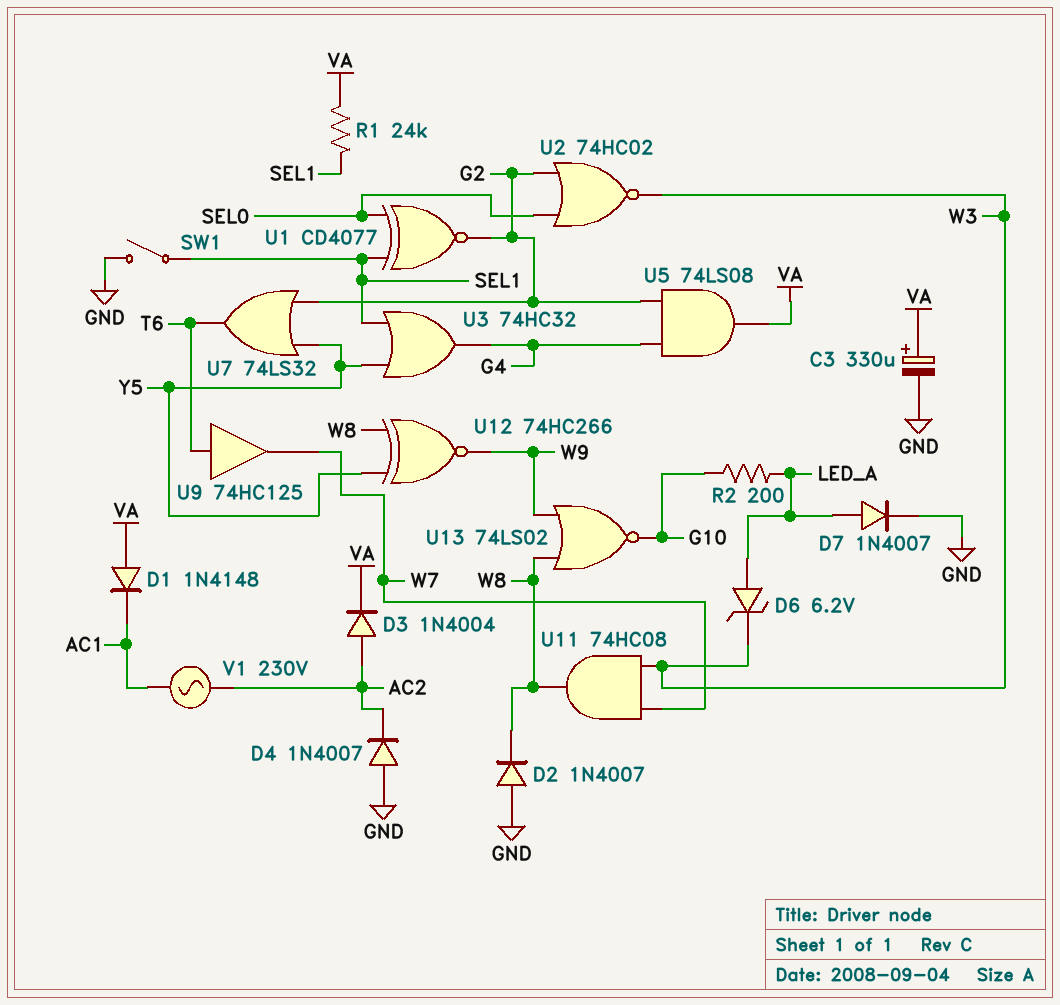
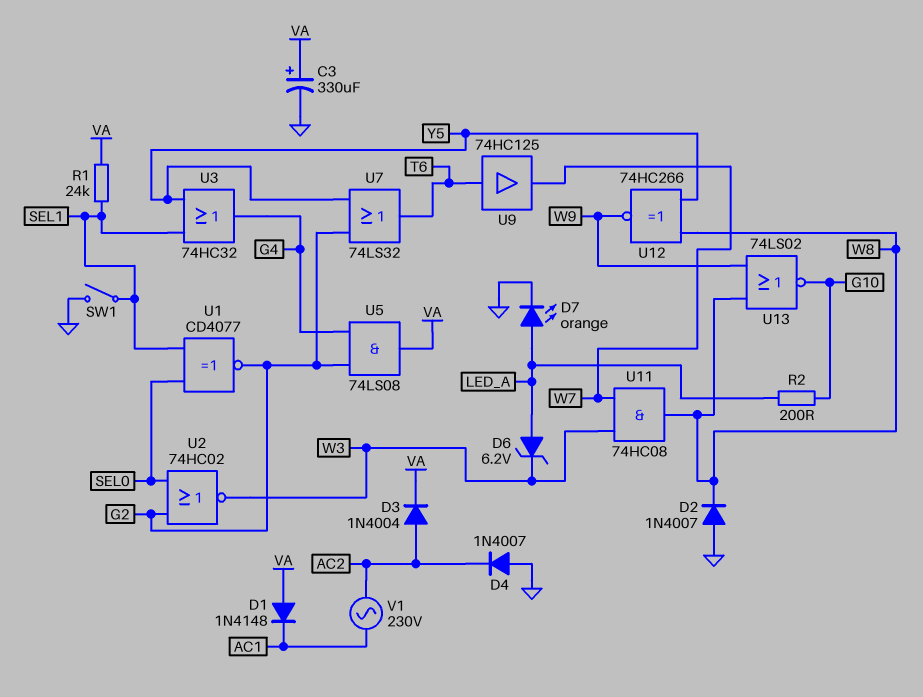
D7: diode 1N4007 (A LED_A, K GND) -> LED orange (A LED_A, K GND)

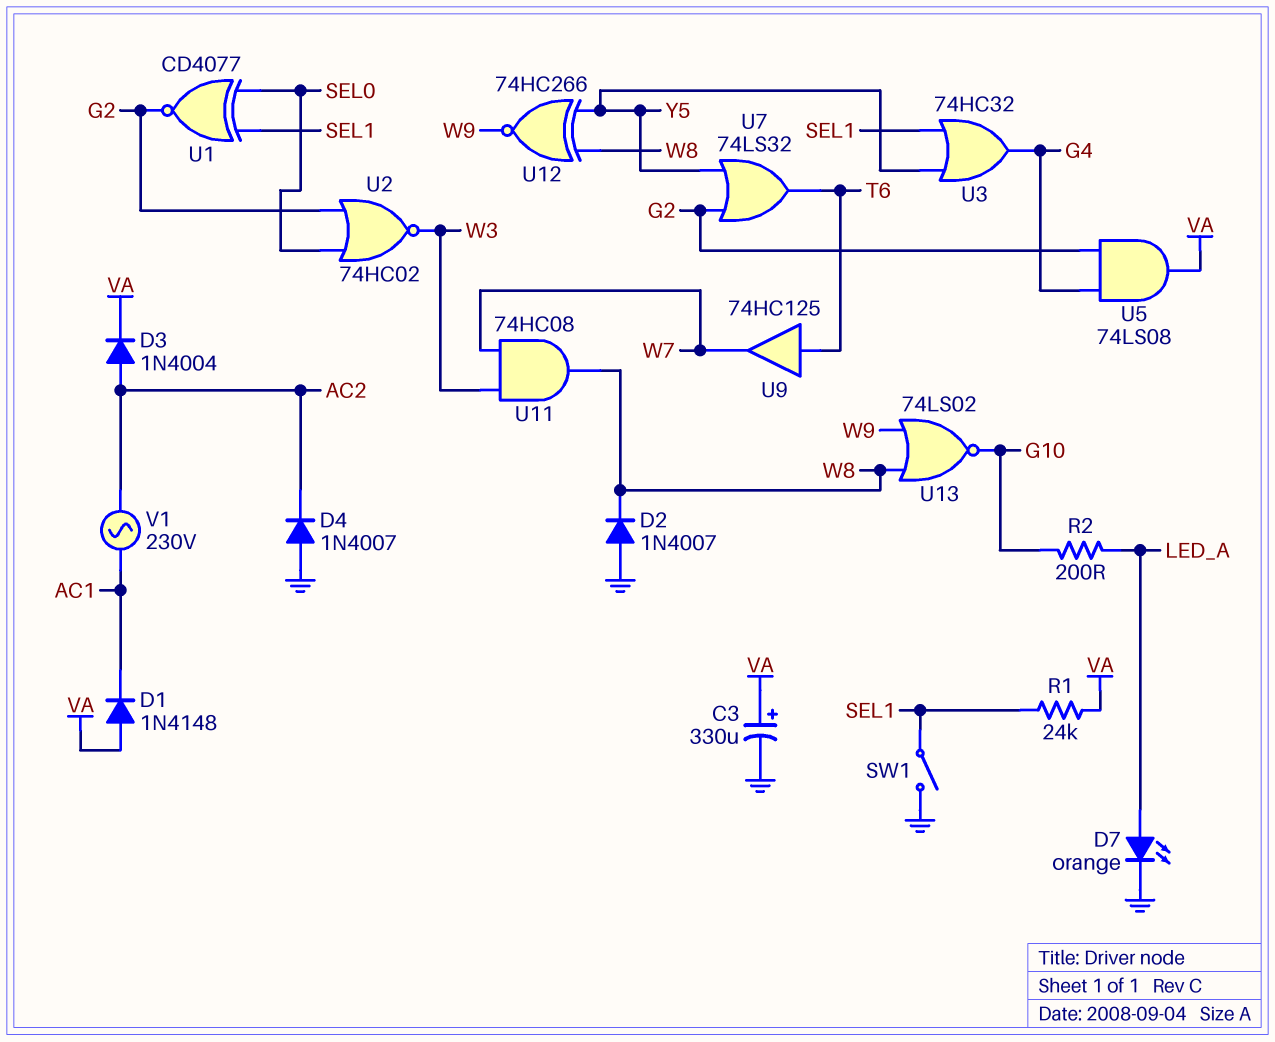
D6: zener 6.2V (A LED_A, K W3) -> none

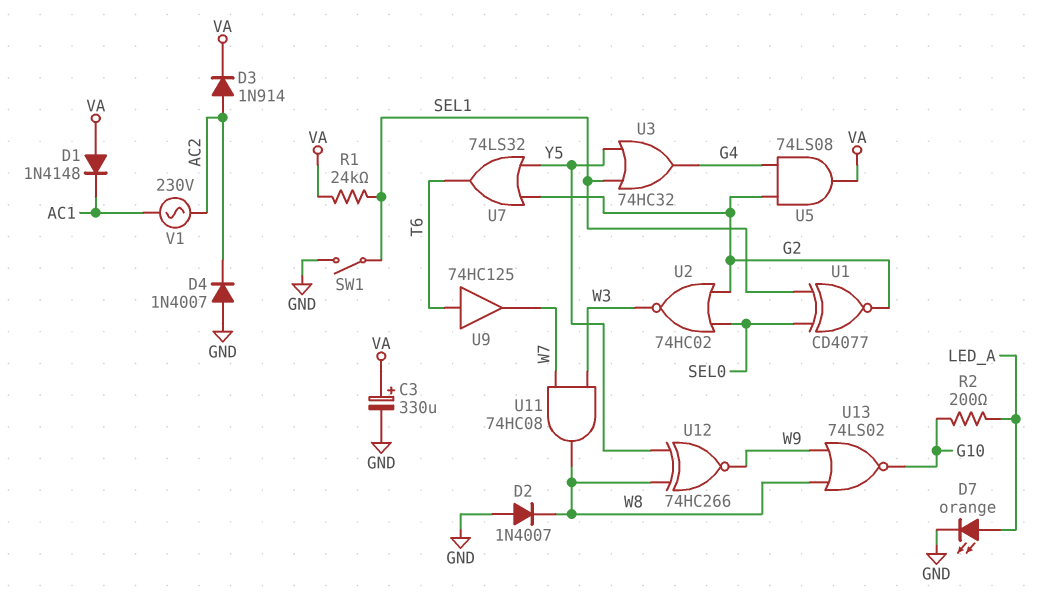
D3: diode 1N4004 (A AC2, K VA) -> diode 1N914 (A AC2, K VA)

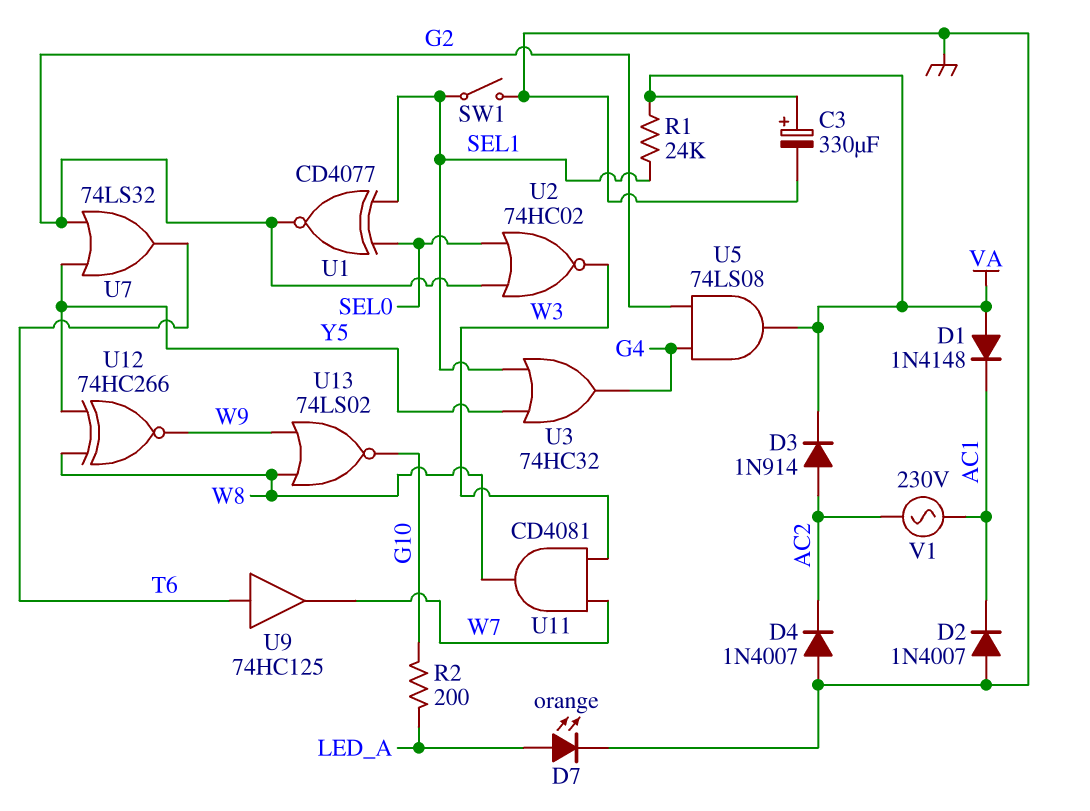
D2: diode 1N4007 (A GND, K W8) -> diode 1N4007 (A GND, K AC1)
U11: AND 74HC08 (in W3, in W7, out W8) -> AND CD4081 (in W3, in W7, out W8)

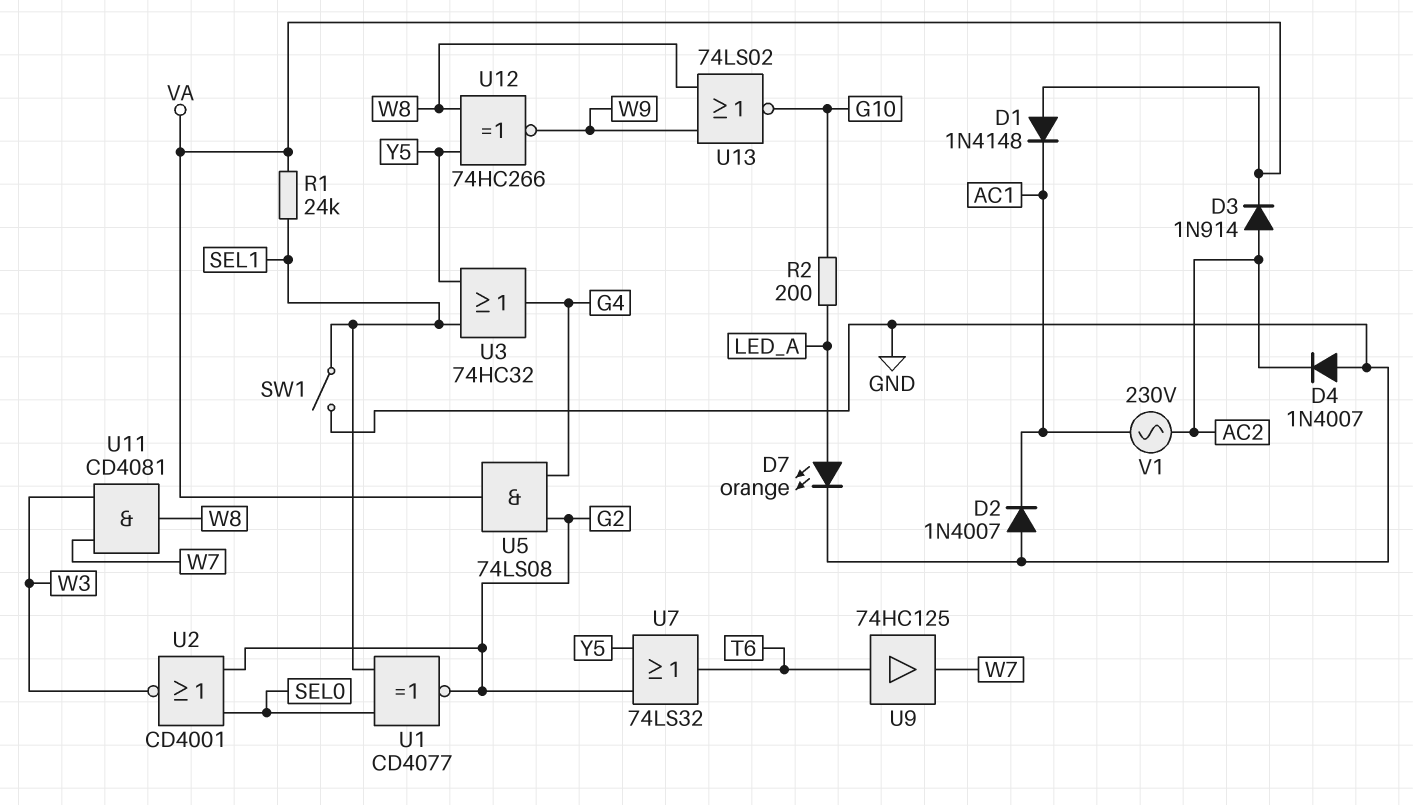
C3: 330uF (plus VA, minus GND) -> none
U2: NOR 74HC02 (in G2, in SEL0, out W3) -> NOR CD4001 (in G2, in SEL0, out W3)

